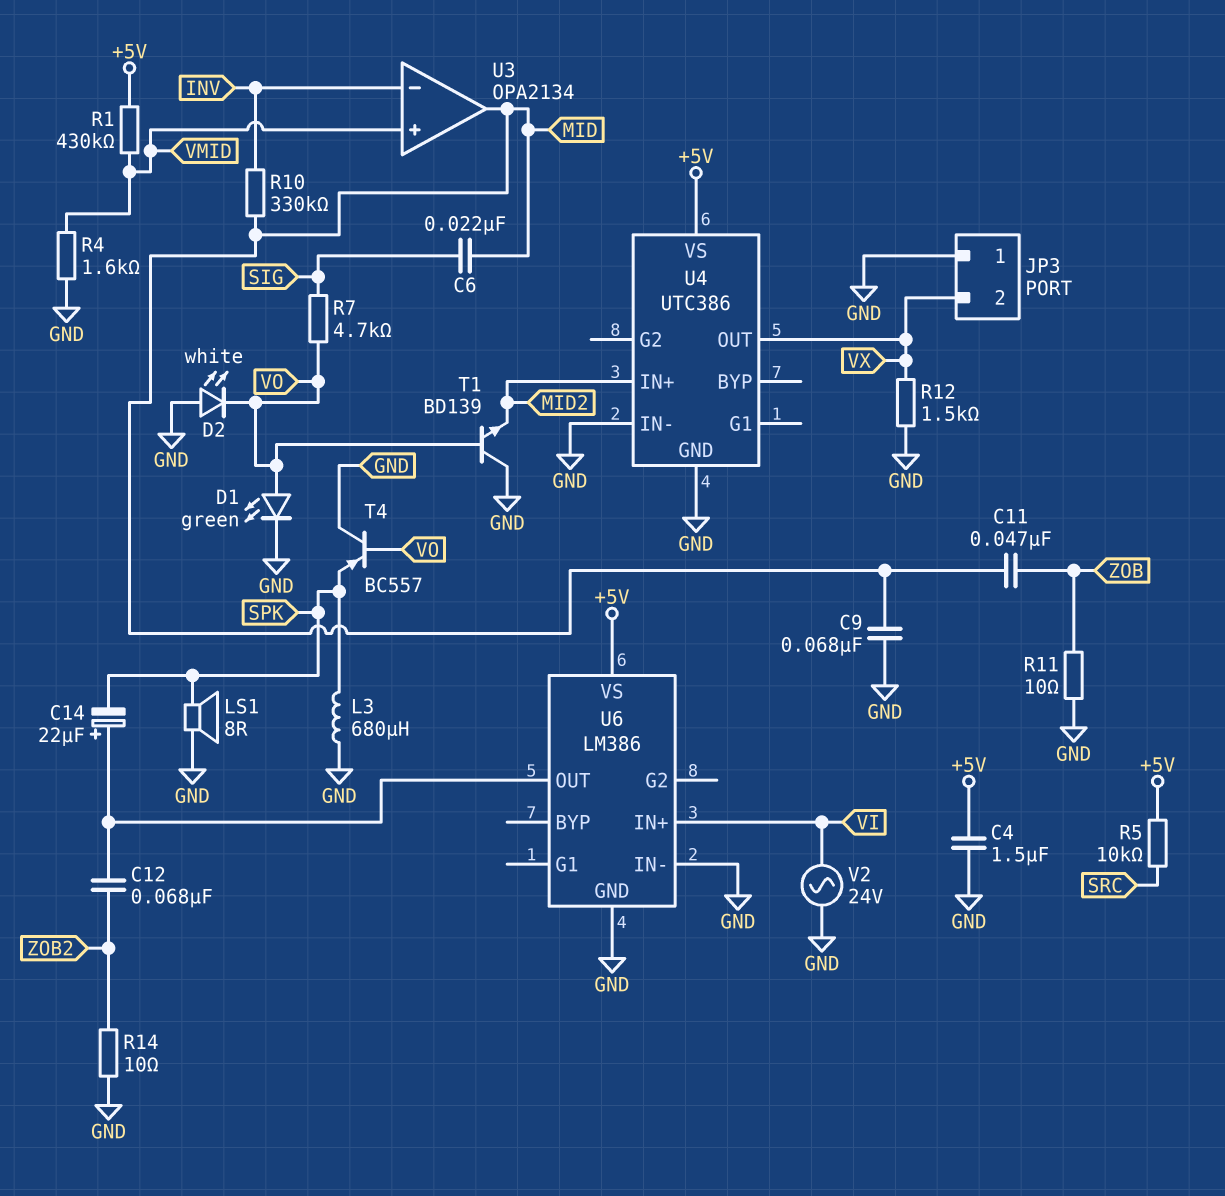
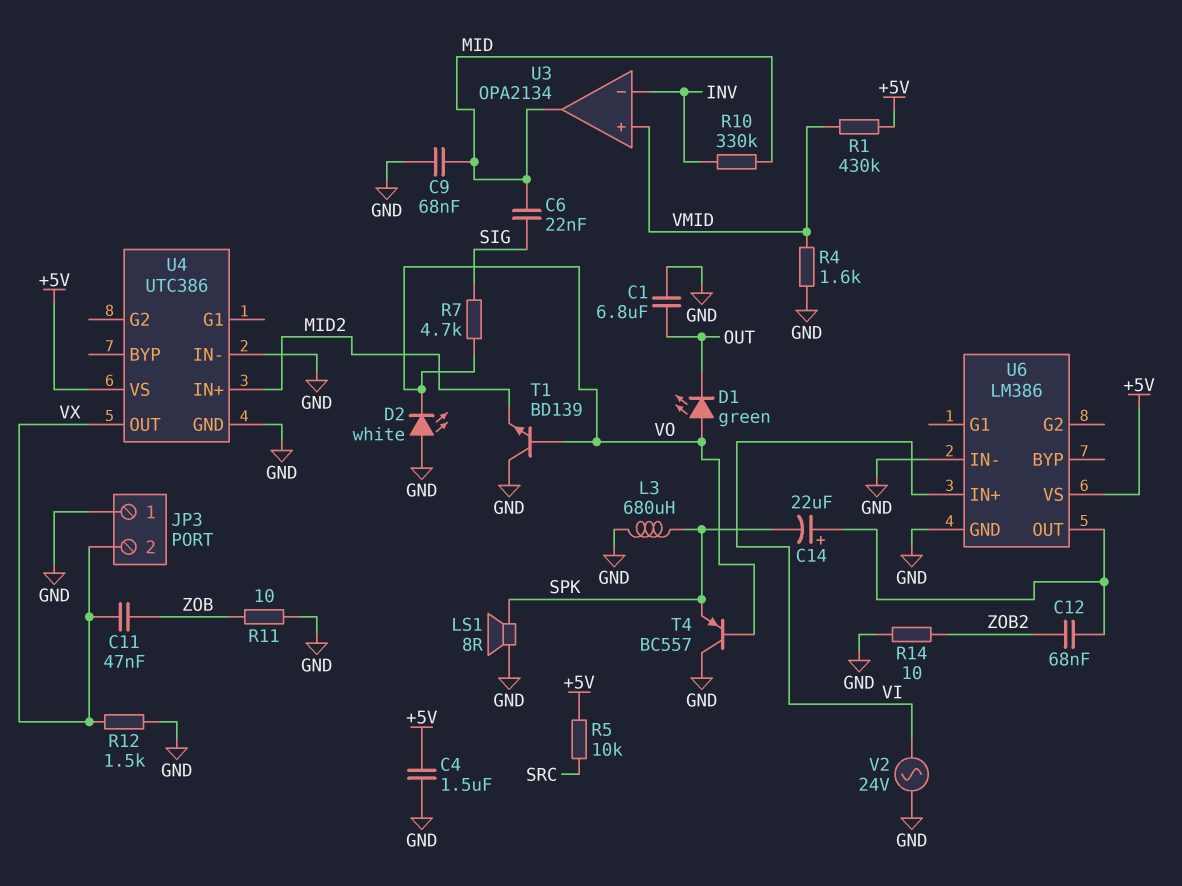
C1: none -> 6.8uF (GND, OUT)
C11: 47nF (MID, ZOB) -> 47nF (VX, ZOB)
D1: LED green (A VO, K GND) -> LED green (A VO, K OUT)

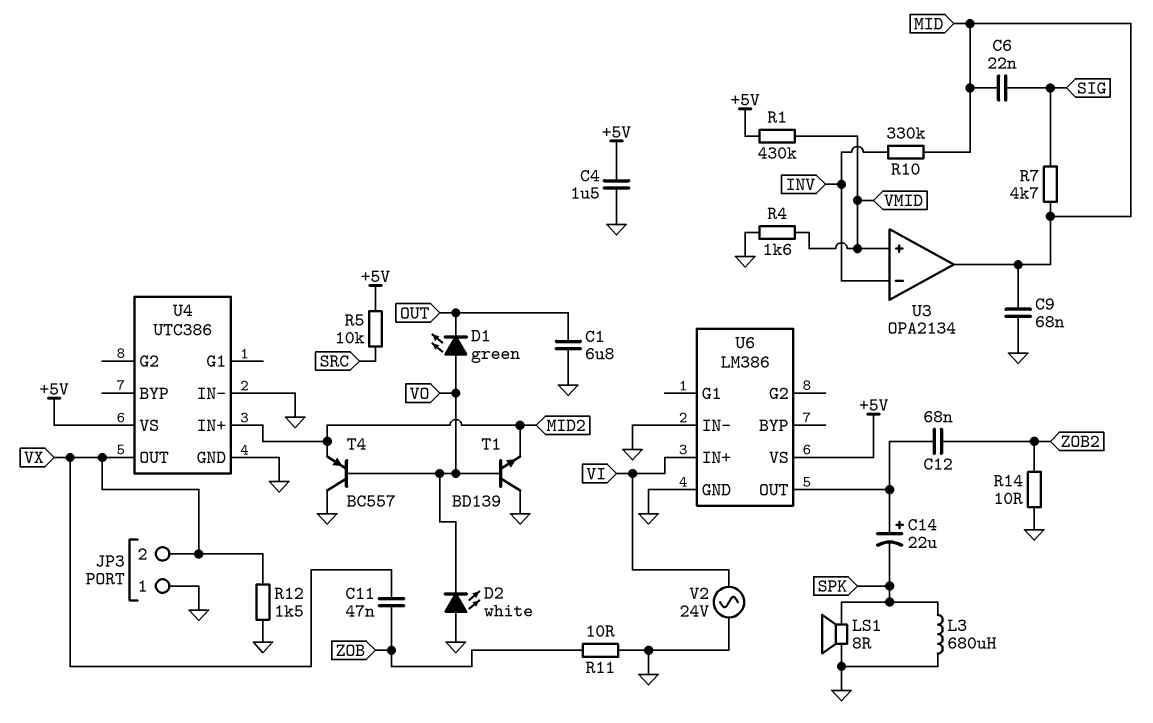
R7: 4.7k (SIG, VO) -> 4.7k (MID, SIG)
T4: PNP BC557 (B VO, C GND, E SPK) -> PNP BC557 (B VO, C GND, E MID2)

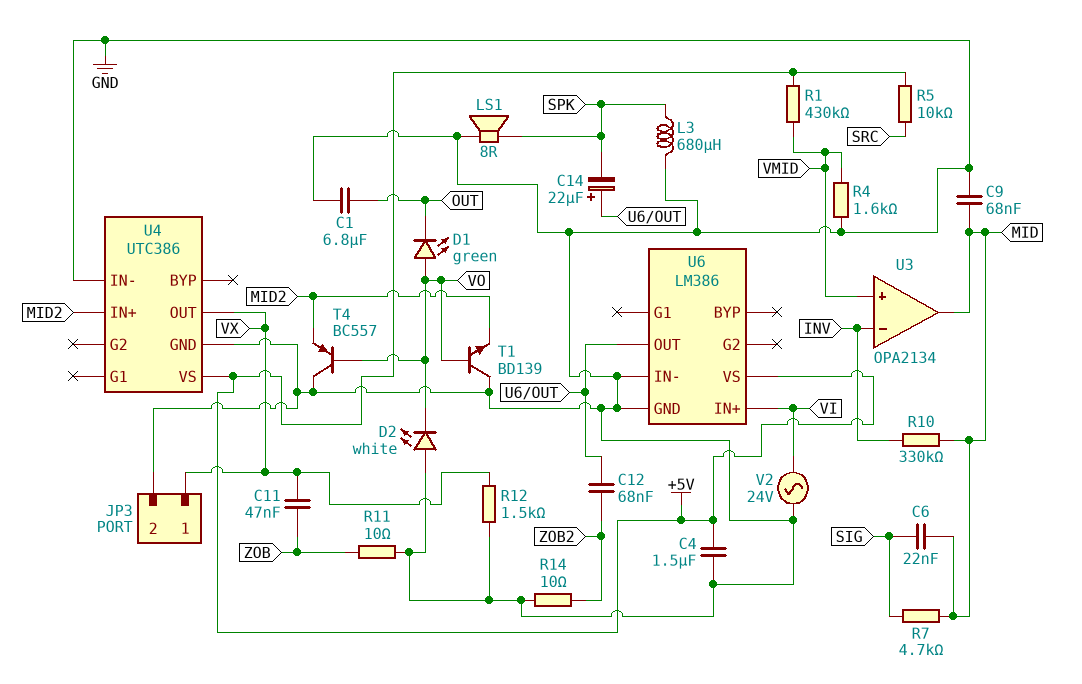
JP3 pin 1: GND -> VX
JP3 pin 2: VX -> GND

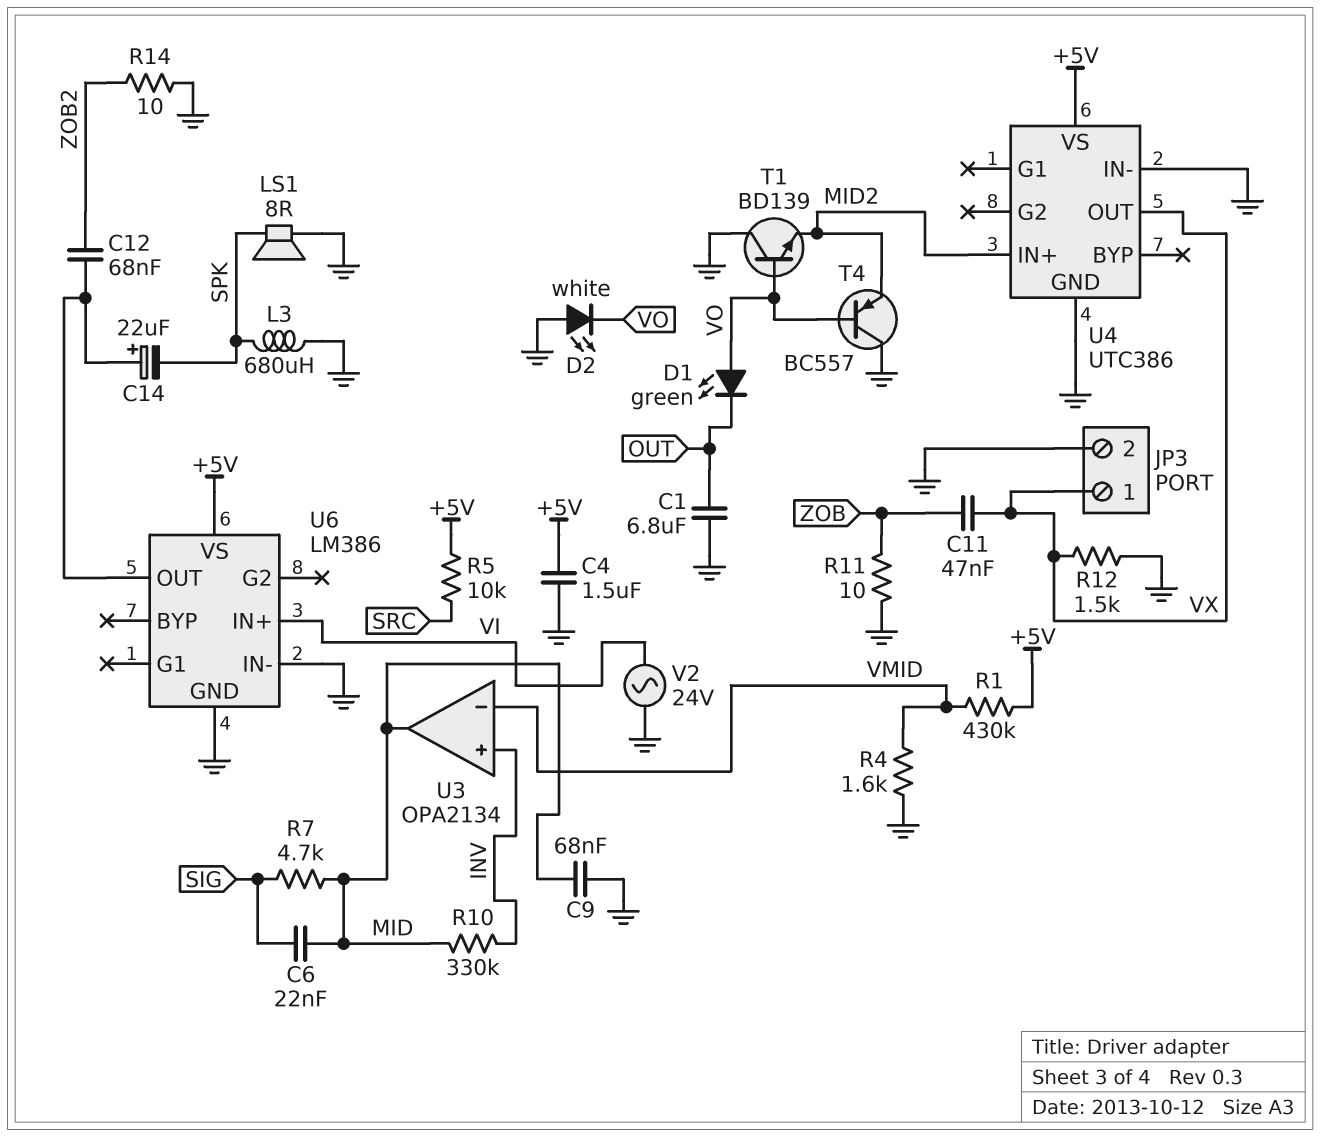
U3 pin in+: VMID -> INV
U3 pin in-: INV -> VMID

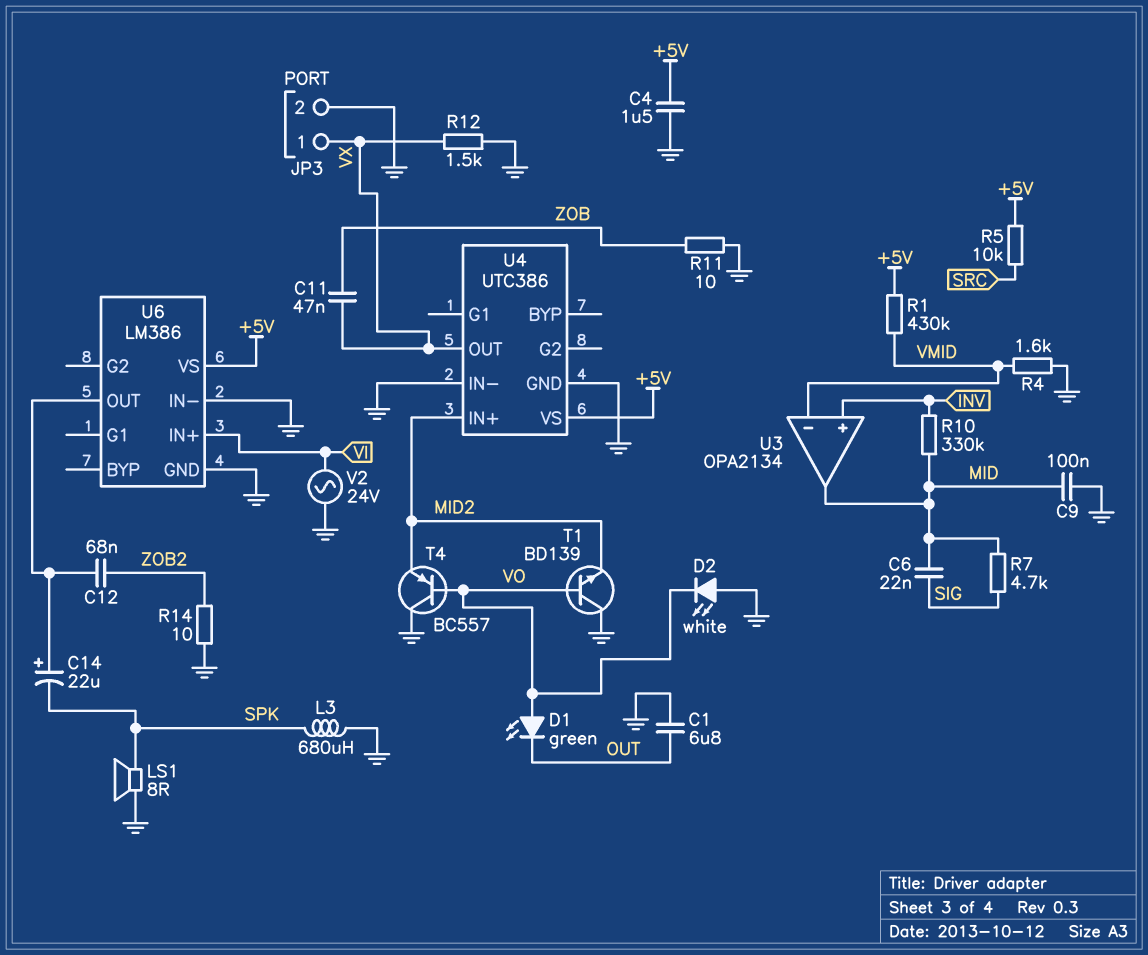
C9: 68nF (GND, MID) -> 100nF (GND, MID)

